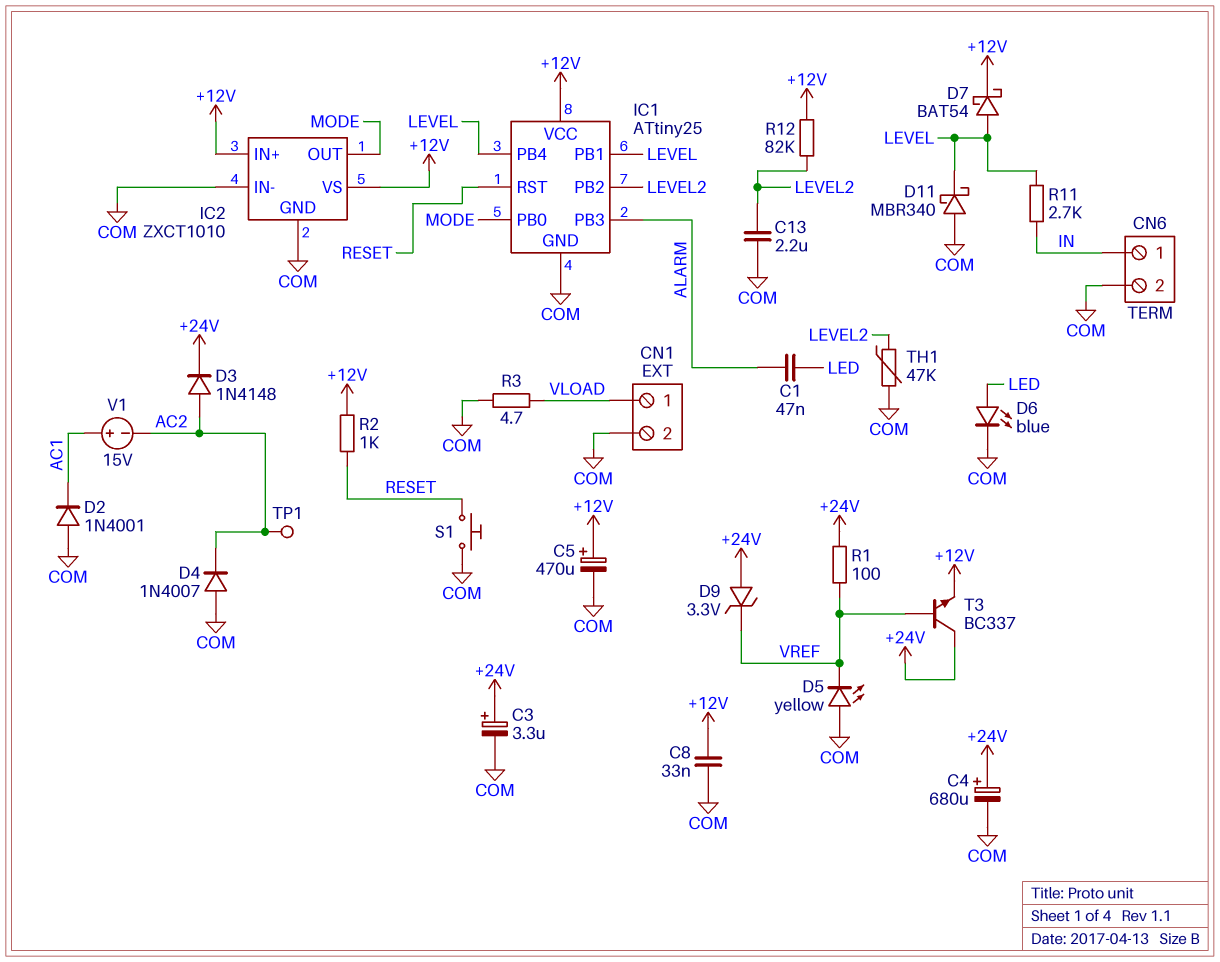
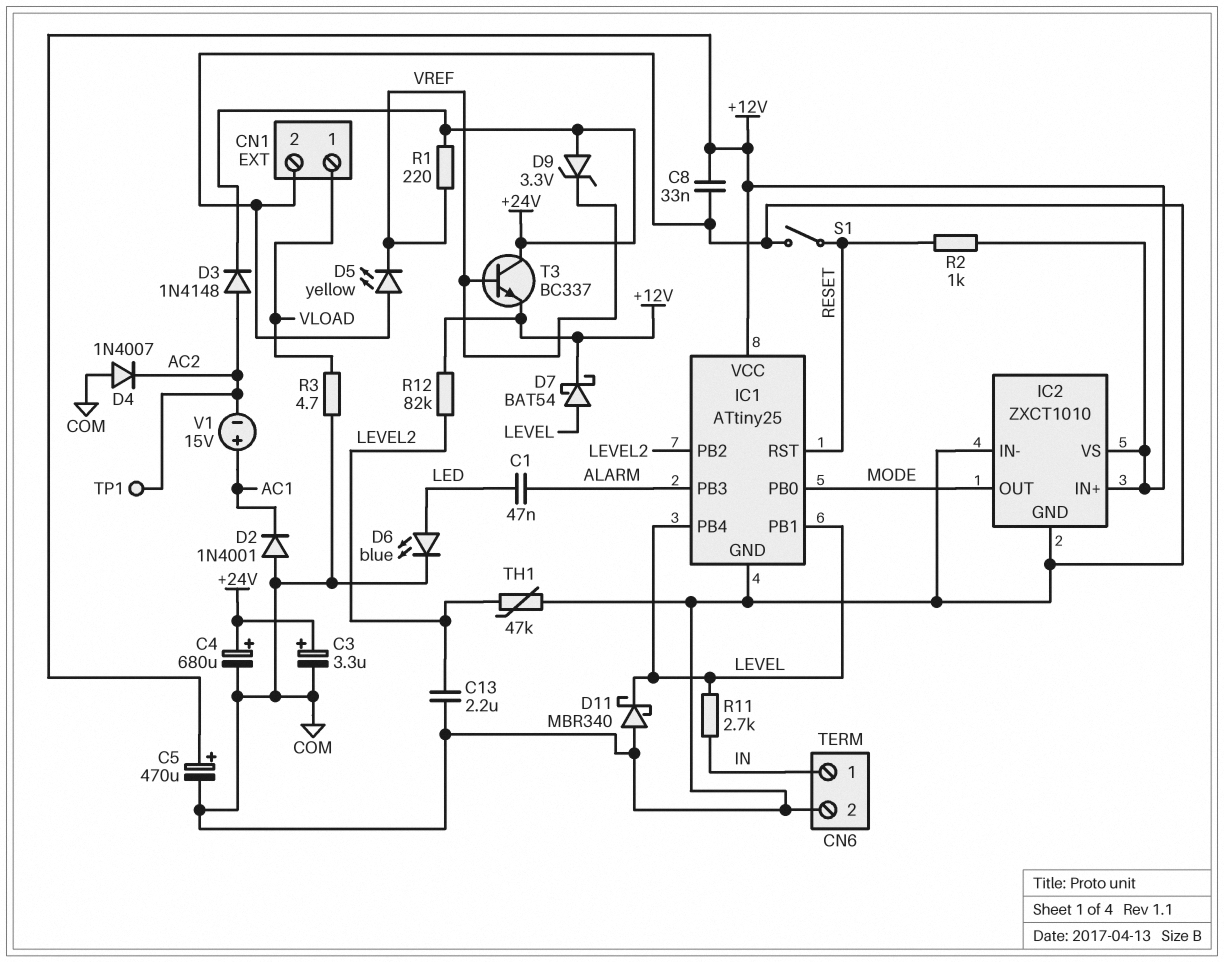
R1: 100 (+24V, VREF) -> 220 (+24V, VREF)
S1: button (COM, RESET) -> switch (COM, RESET)

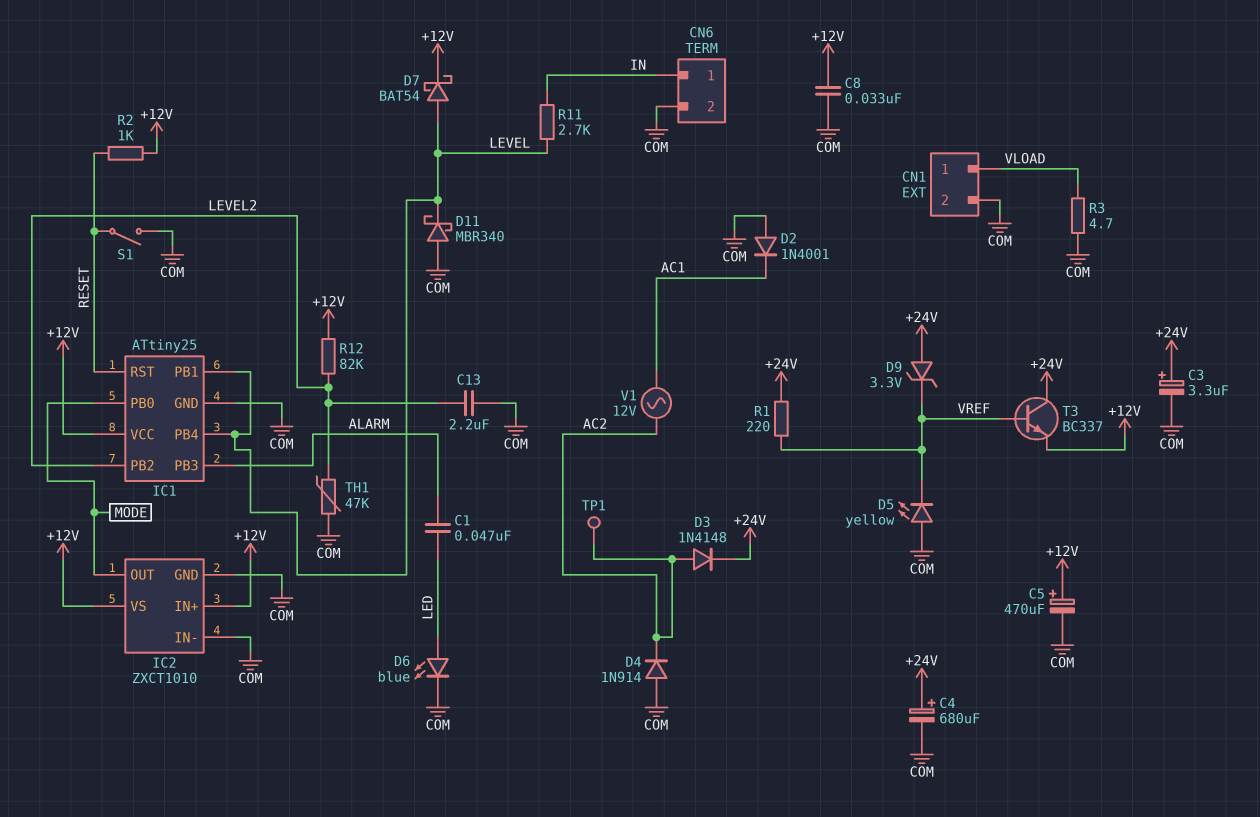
D4: diode 1N4007 (A COM, K AC2) -> diode 1N914 (A COM, K AC2)
V1: 15V (plus AC1, minus AC2) -> AC 12V (AC1, AC2)

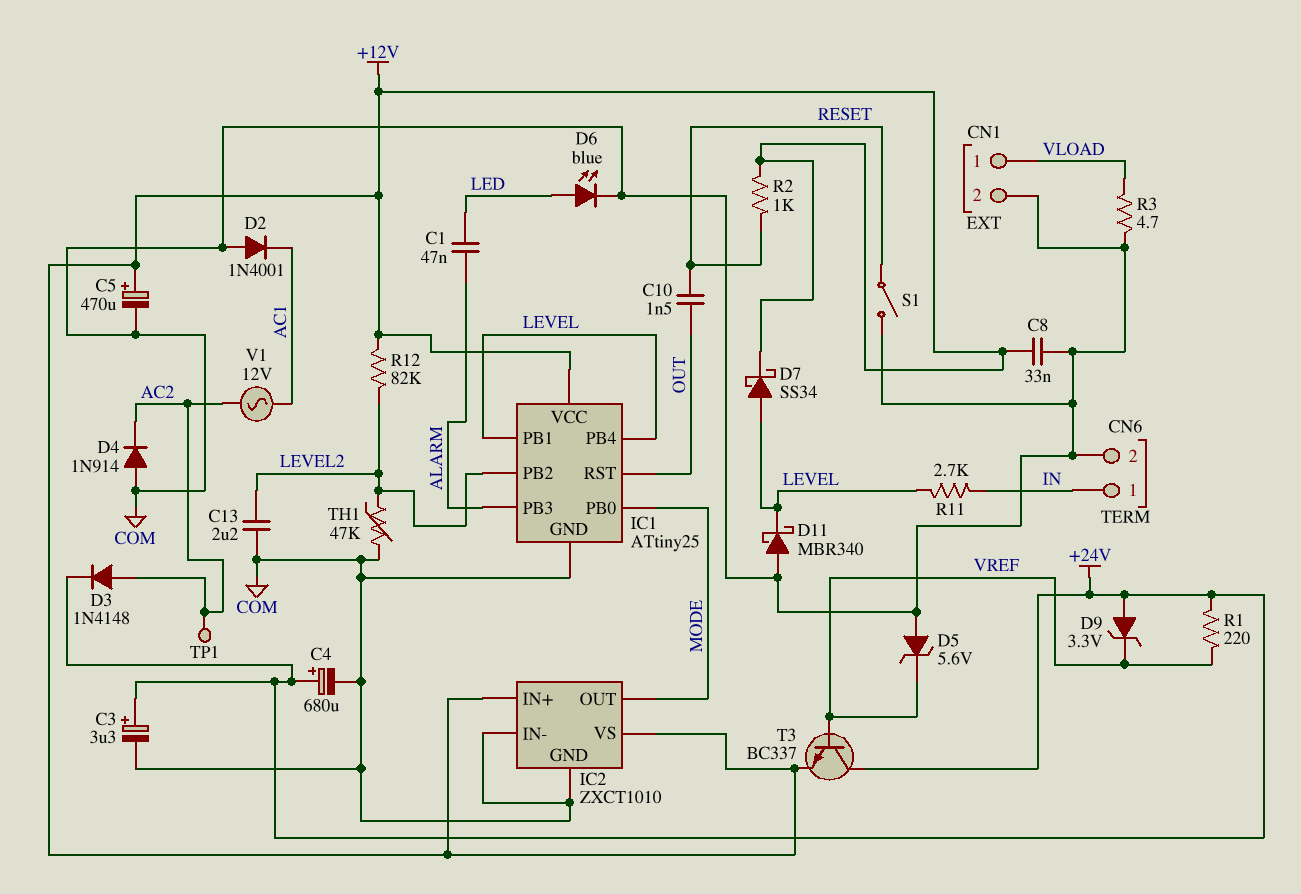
C10: none -> 1.5nF (OUT, RESET)
D5: LED yellow (A COM, K VREF) -> zener 5.6V (A COM, K VREF)
D7: schottky BAT54 (A LEVEL, K +12V) -> schottky SS34 (A LEVEL, K +12V)
IC1 pin RST: RESET -> OUT

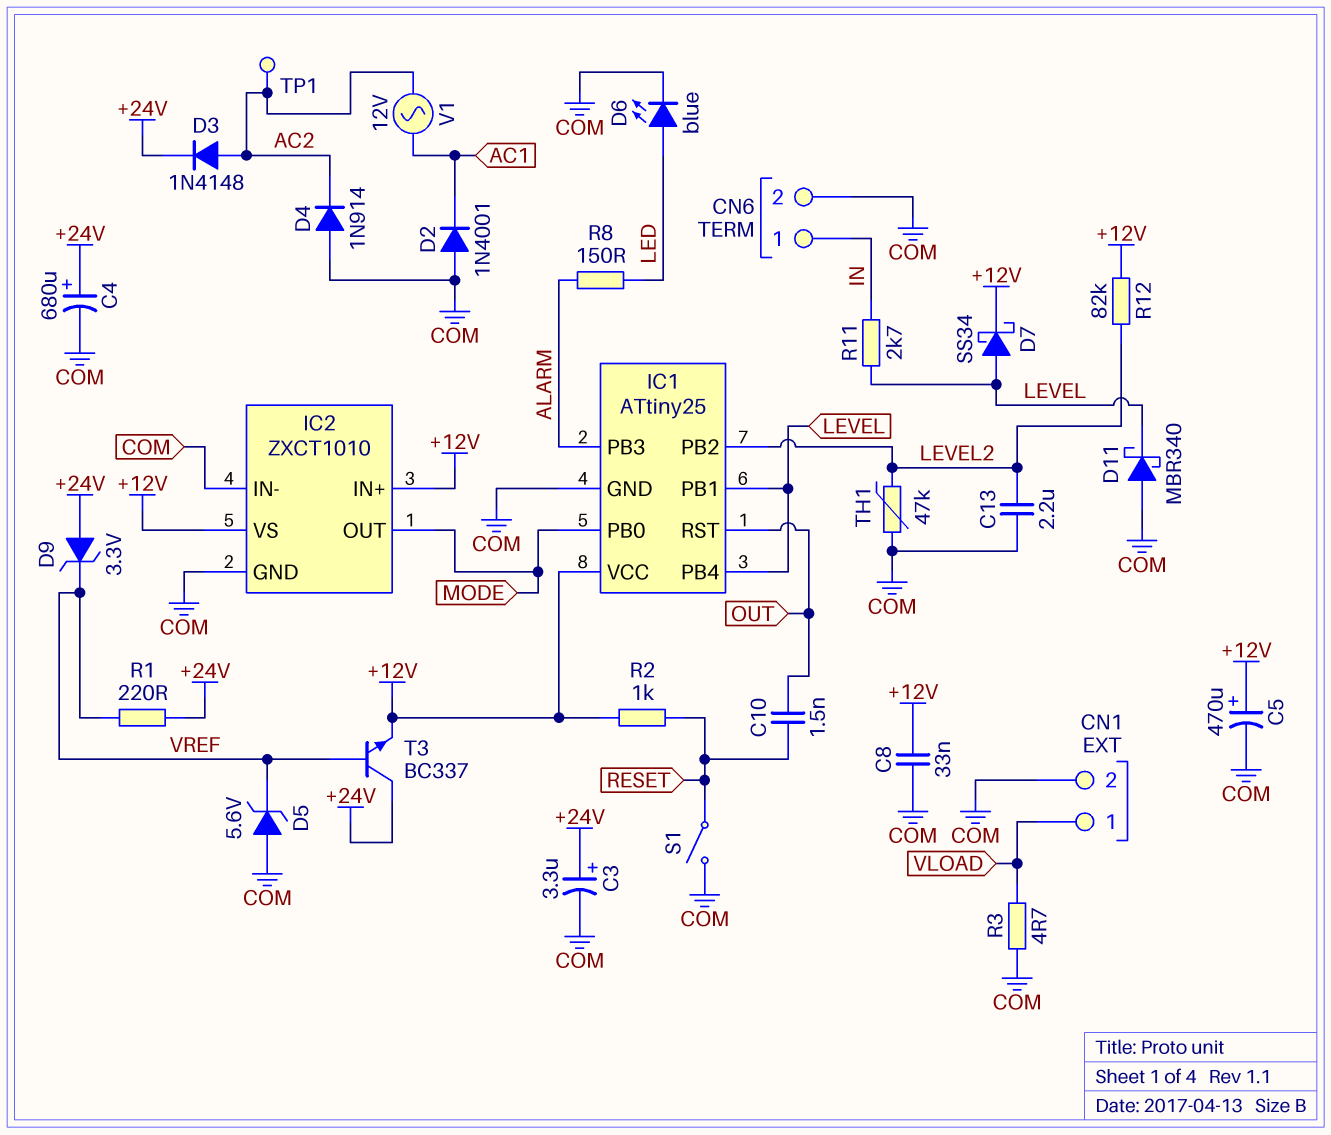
C1: 47nF (ALARM, LED) -> none
R8: none -> 150 (ALARM, LED)

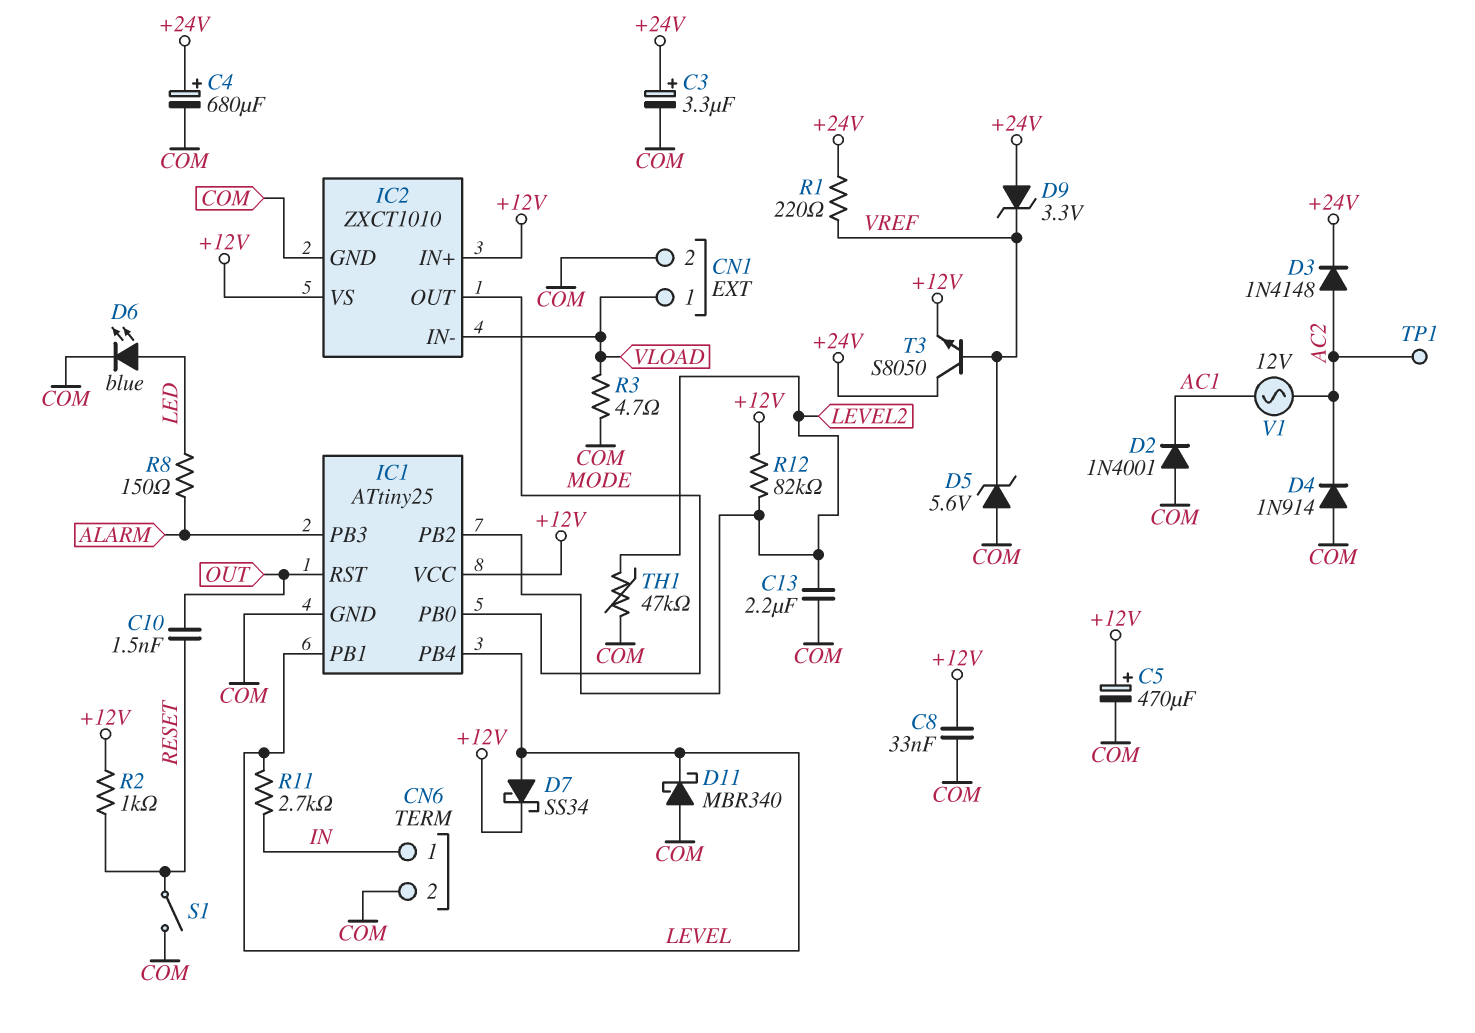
IC2 pin IN-: COM -> VLOAD
T3: NPN BC337 (B VREF, C +24V, E +12V) -> NPN S8050 (B VREF, C +24V, E +12V)

